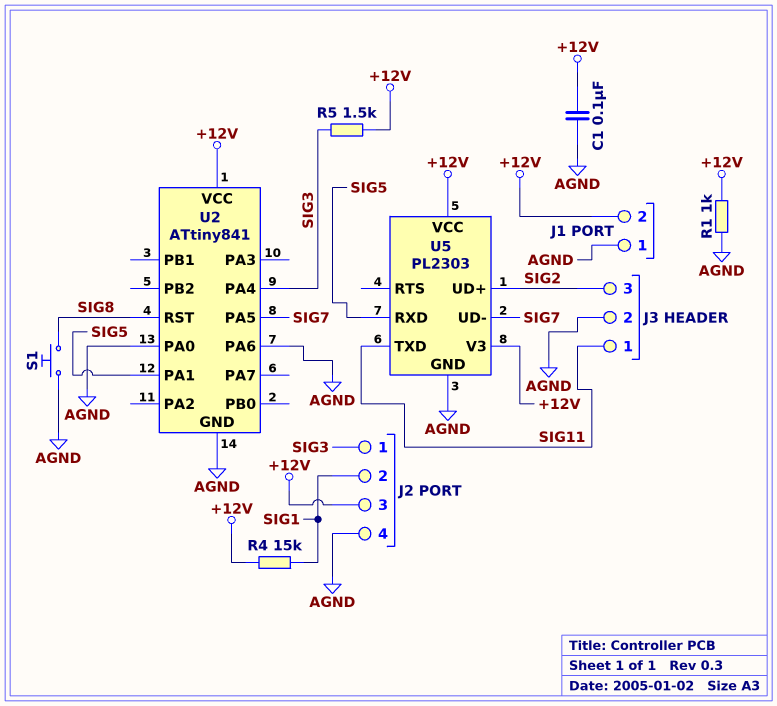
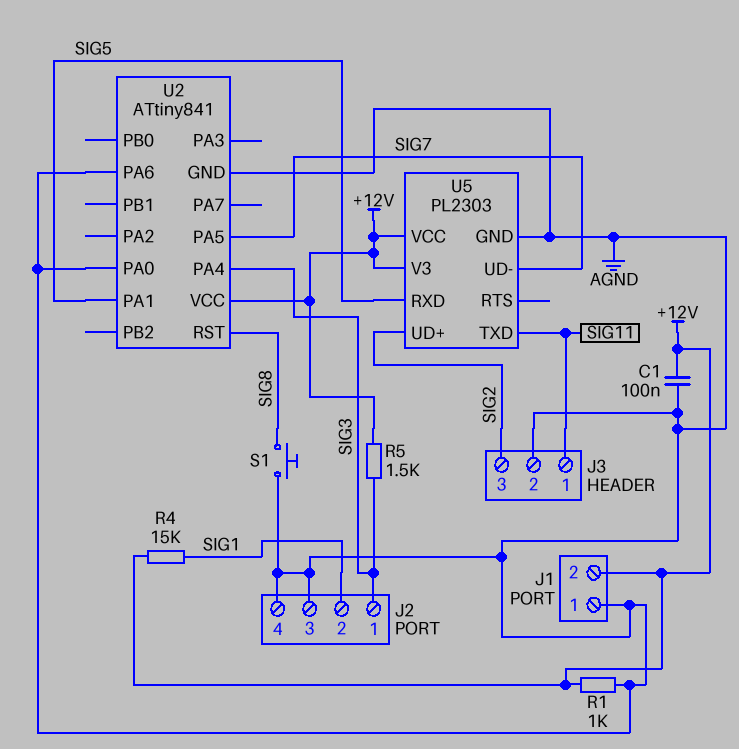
J2 pin 3: +12V -> AGND

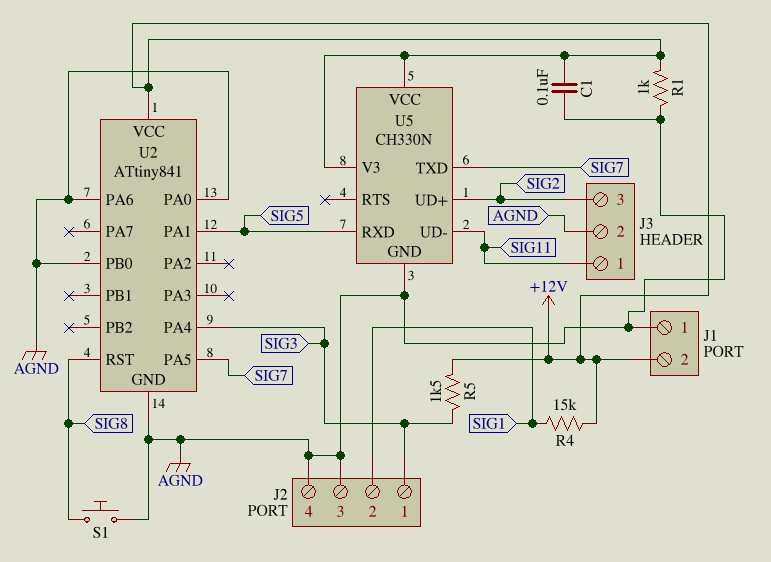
U2 pin PB0: none -> AGND
U5: PL2303 -> CH330N
U5 pin TXD: SIG11 -> SIG7
U5 pin UD-: SIG7 -> SIG11

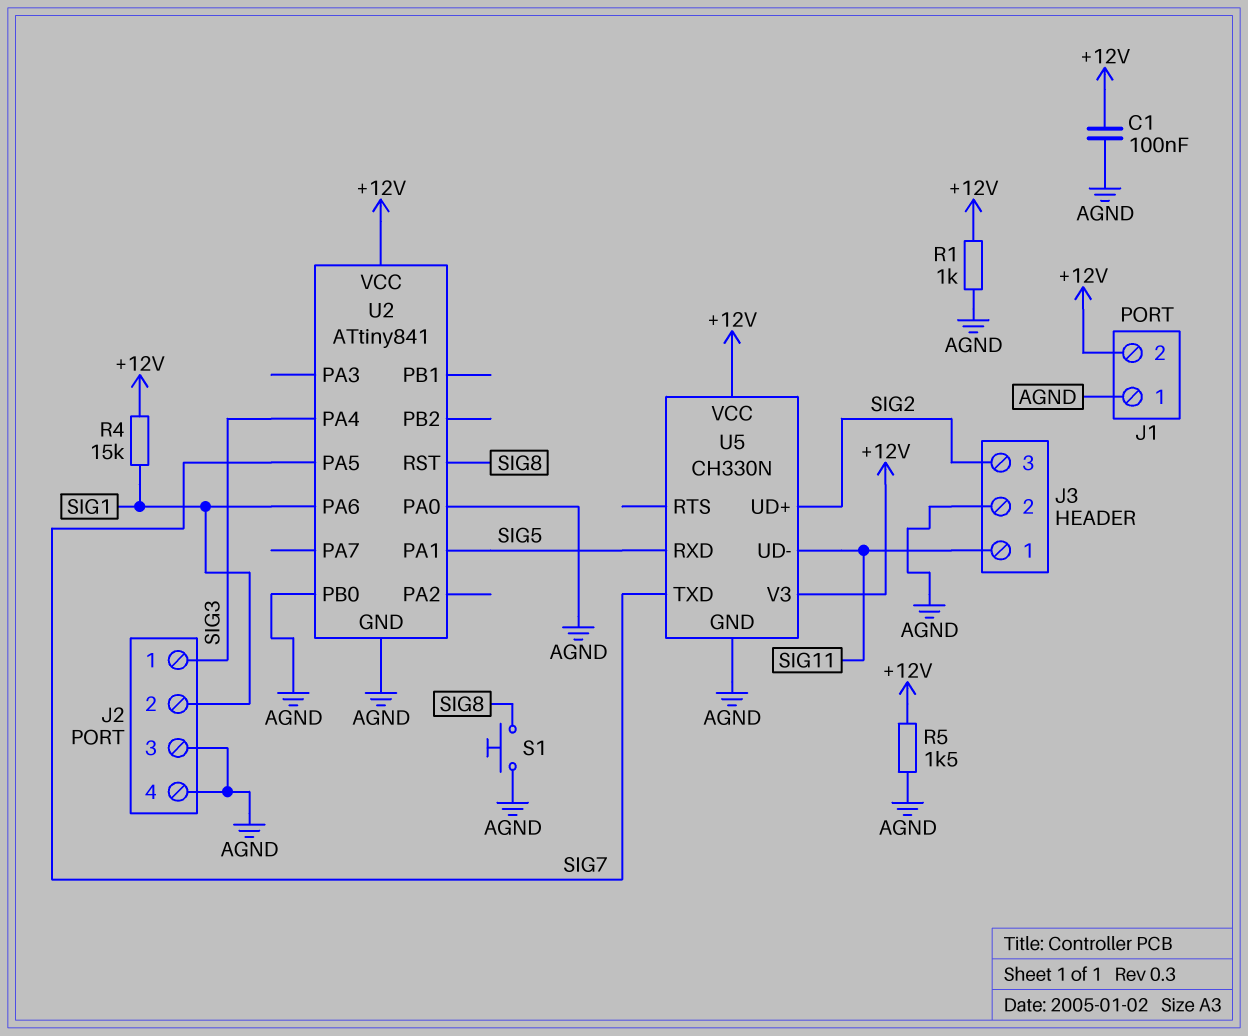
R5: 1.5k (+12V, SIG3) -> 1.5k (+12V, AGND)
U2 pin PA6: AGND -> SIG1

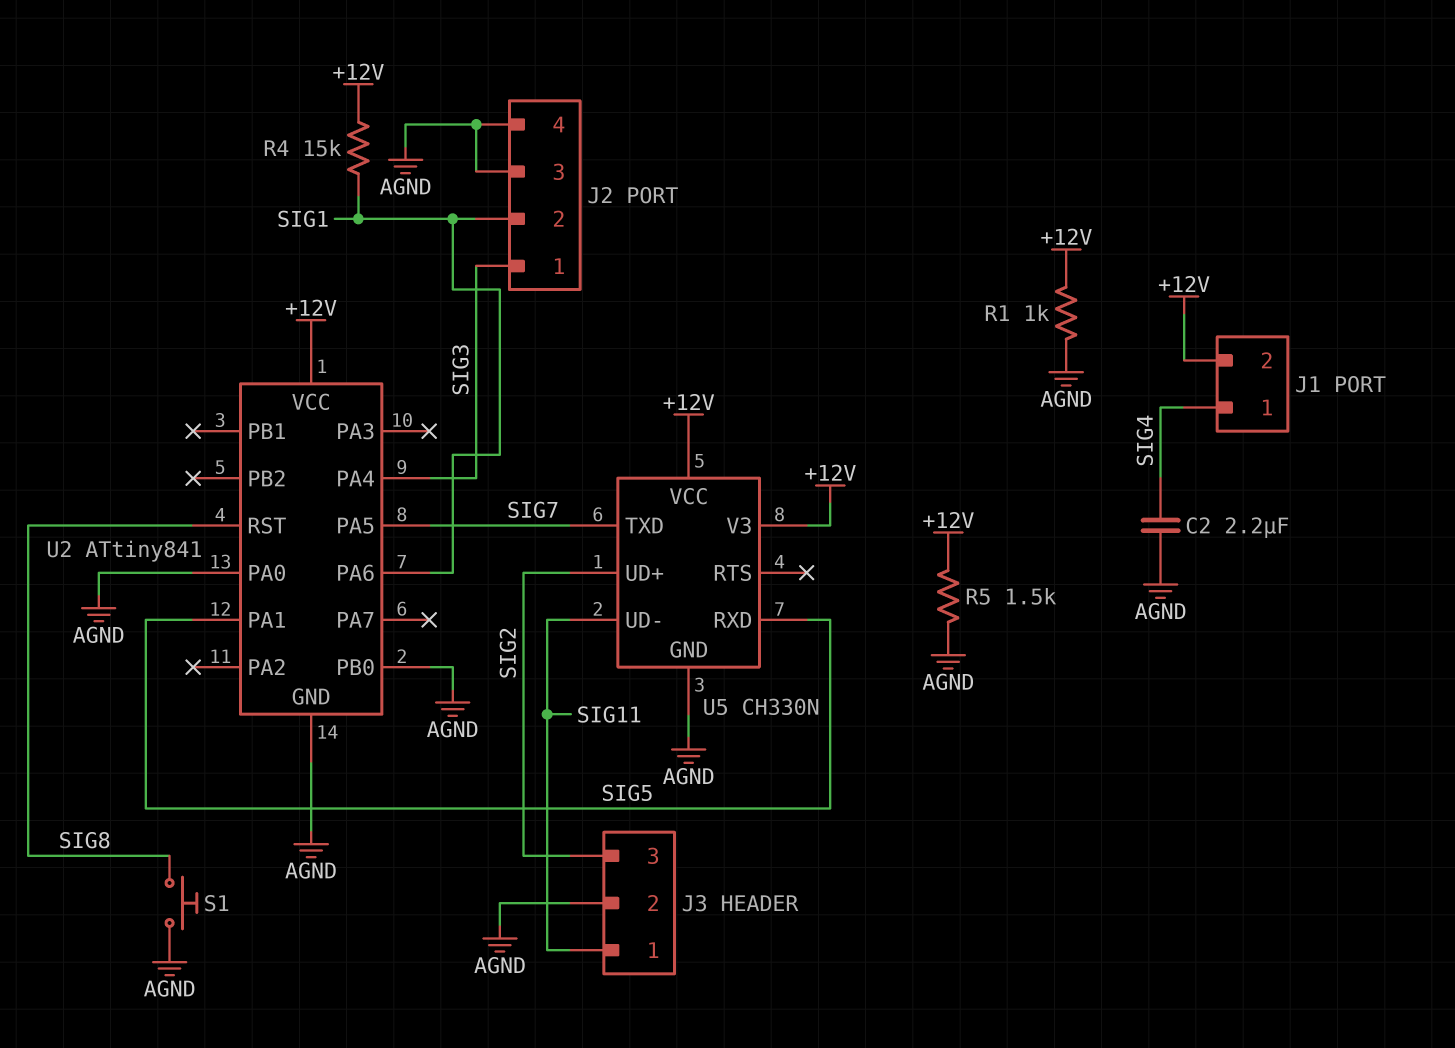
C1: 100nF (+12V, AGND) -> none
C2: none -> 2.2uF (AGND, SIG4)
J1 pin 1: AGND -> SIG4

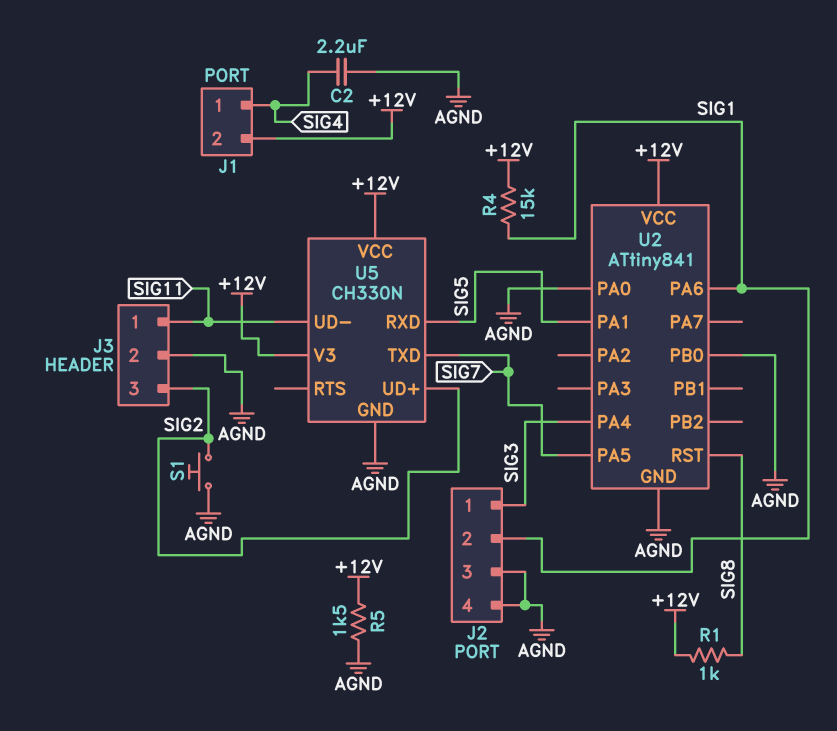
R1: 1k (+12V, AGND) -> 1k (+12V, SIG8)
S1: button (AGND, SIG8) -> button (AGND, SIG2)

